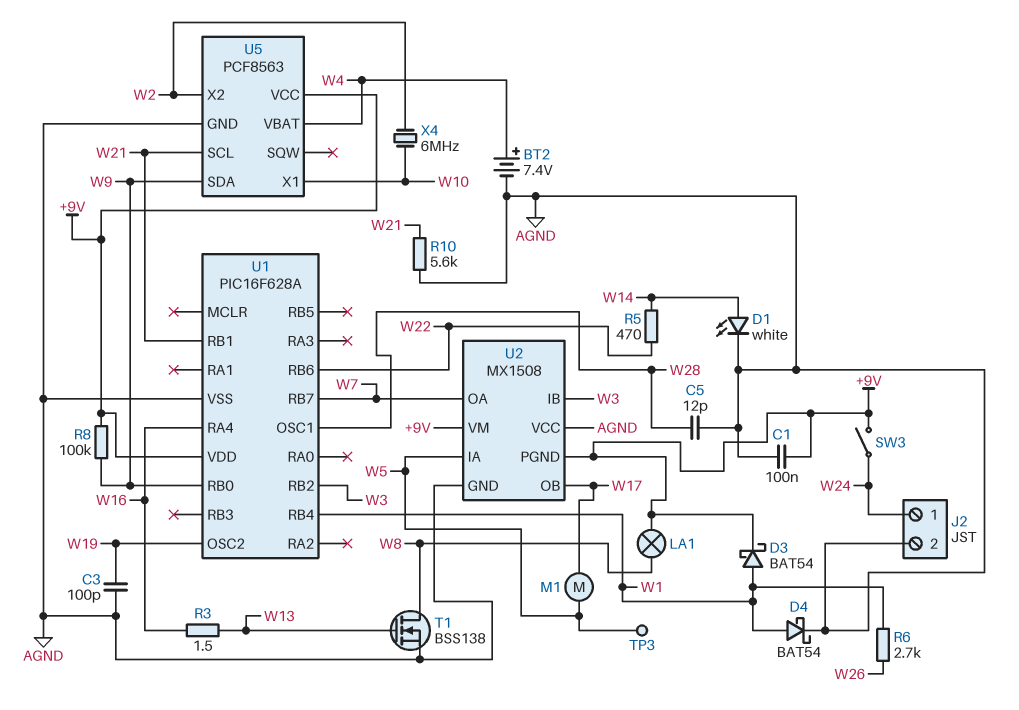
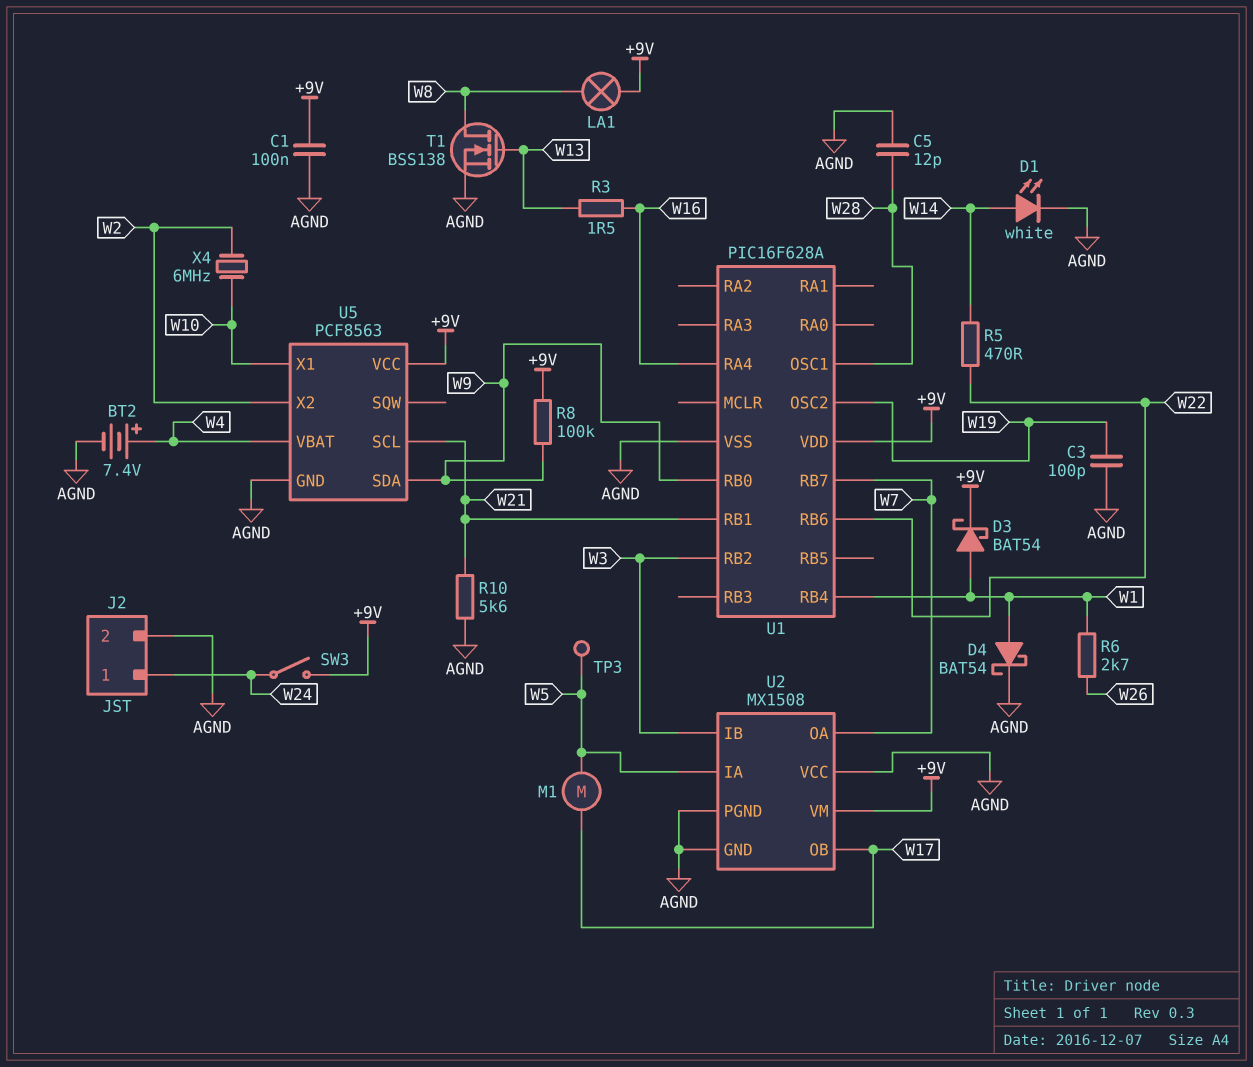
U2 pin PGND: +9V -> AGND

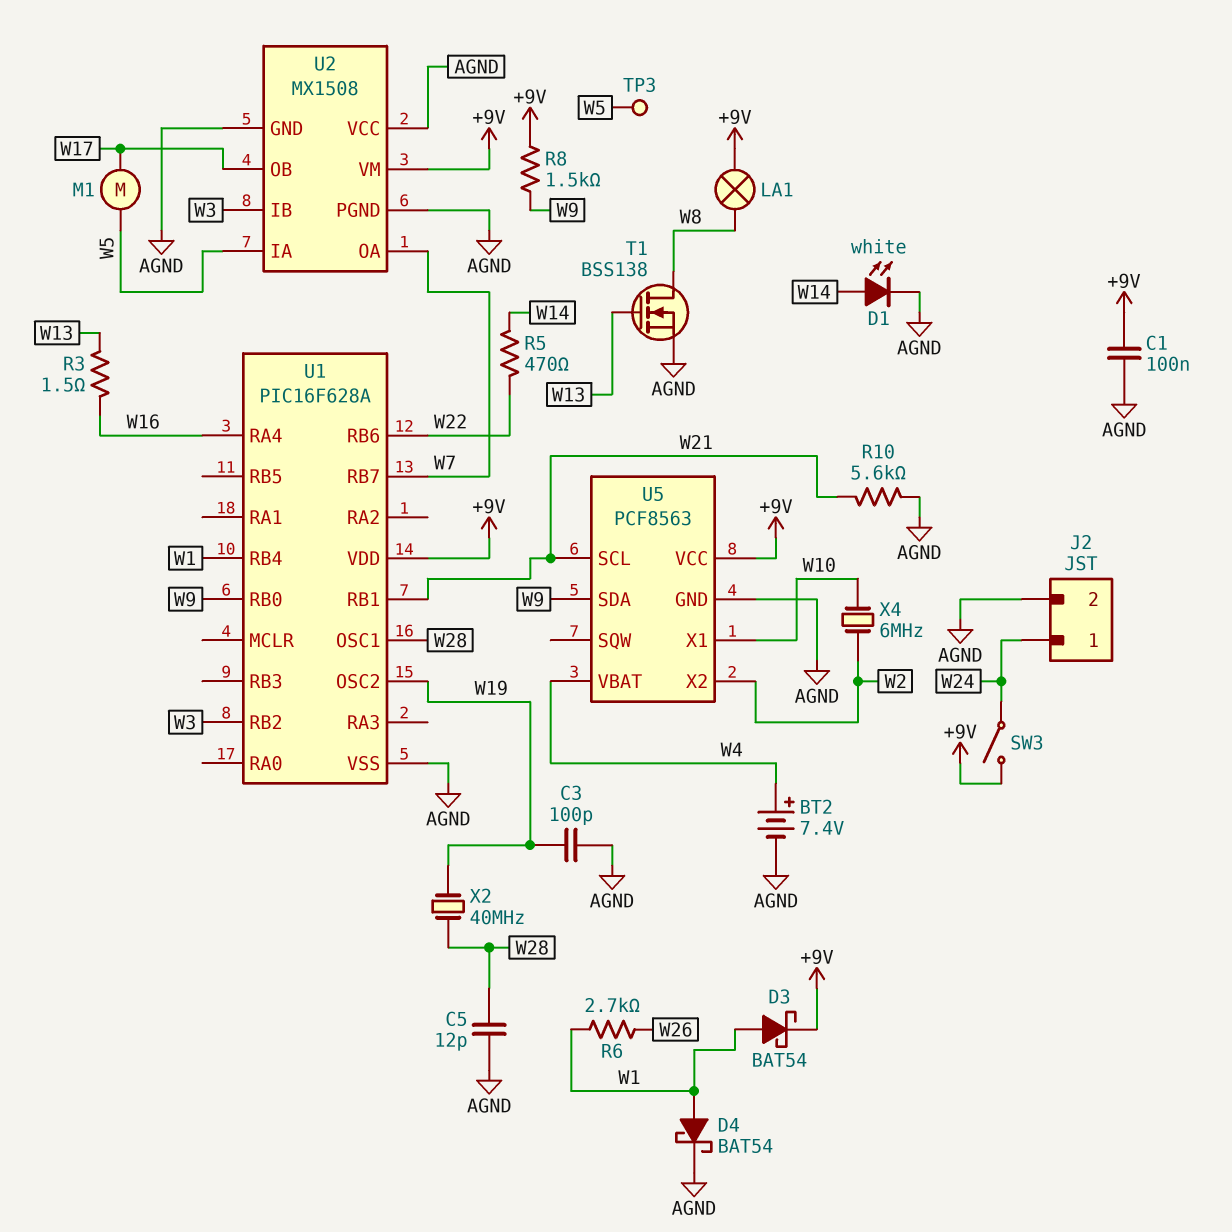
R8: 100k (+9V, W9) -> 1.5k (+9V, W9)
X2: none -> 40MHz (W19, W28)

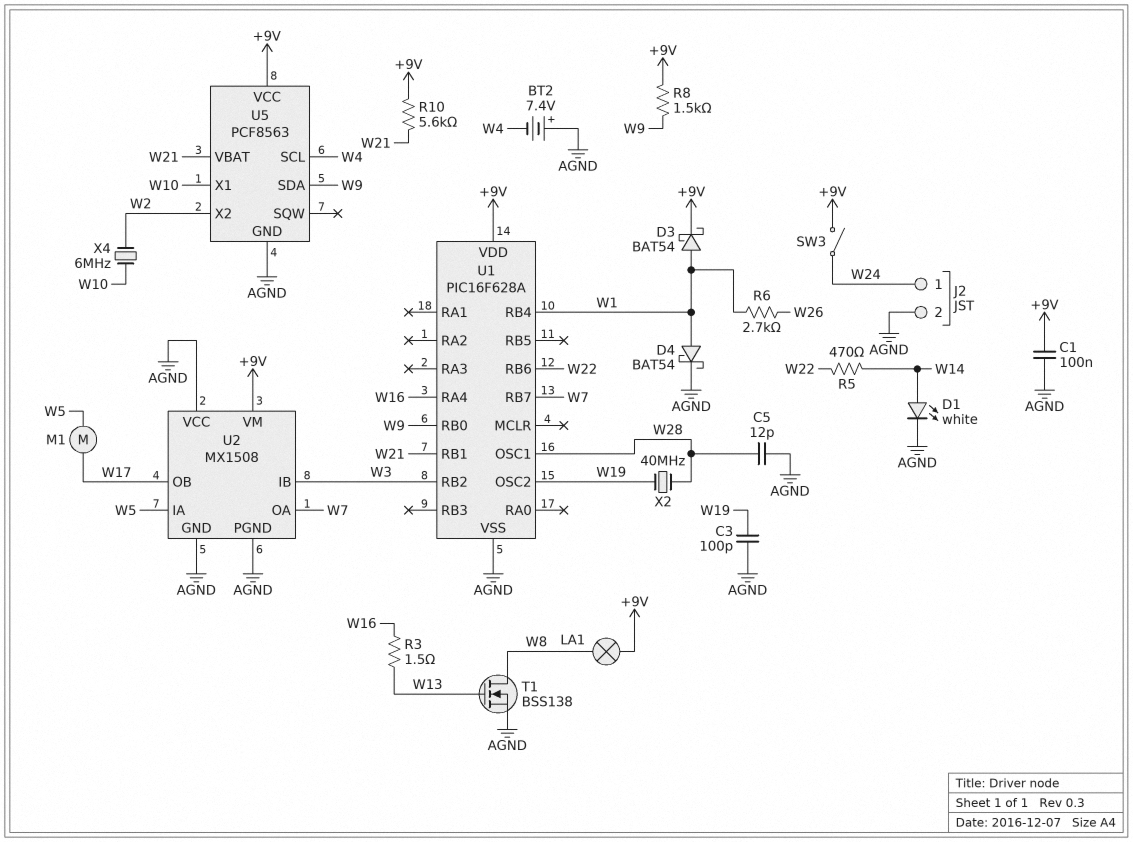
BT2: 7.4V (plus W4, minus AGND) -> 7.4V (plus AGND, minus W4)
R10: 5.6k (AGND, W21) -> 5.6k (+9V, W21)
TP3: test point (W5) -> none
U5 pin SCL: W21 -> W4
U5 pin VBAT: W4 -> W21

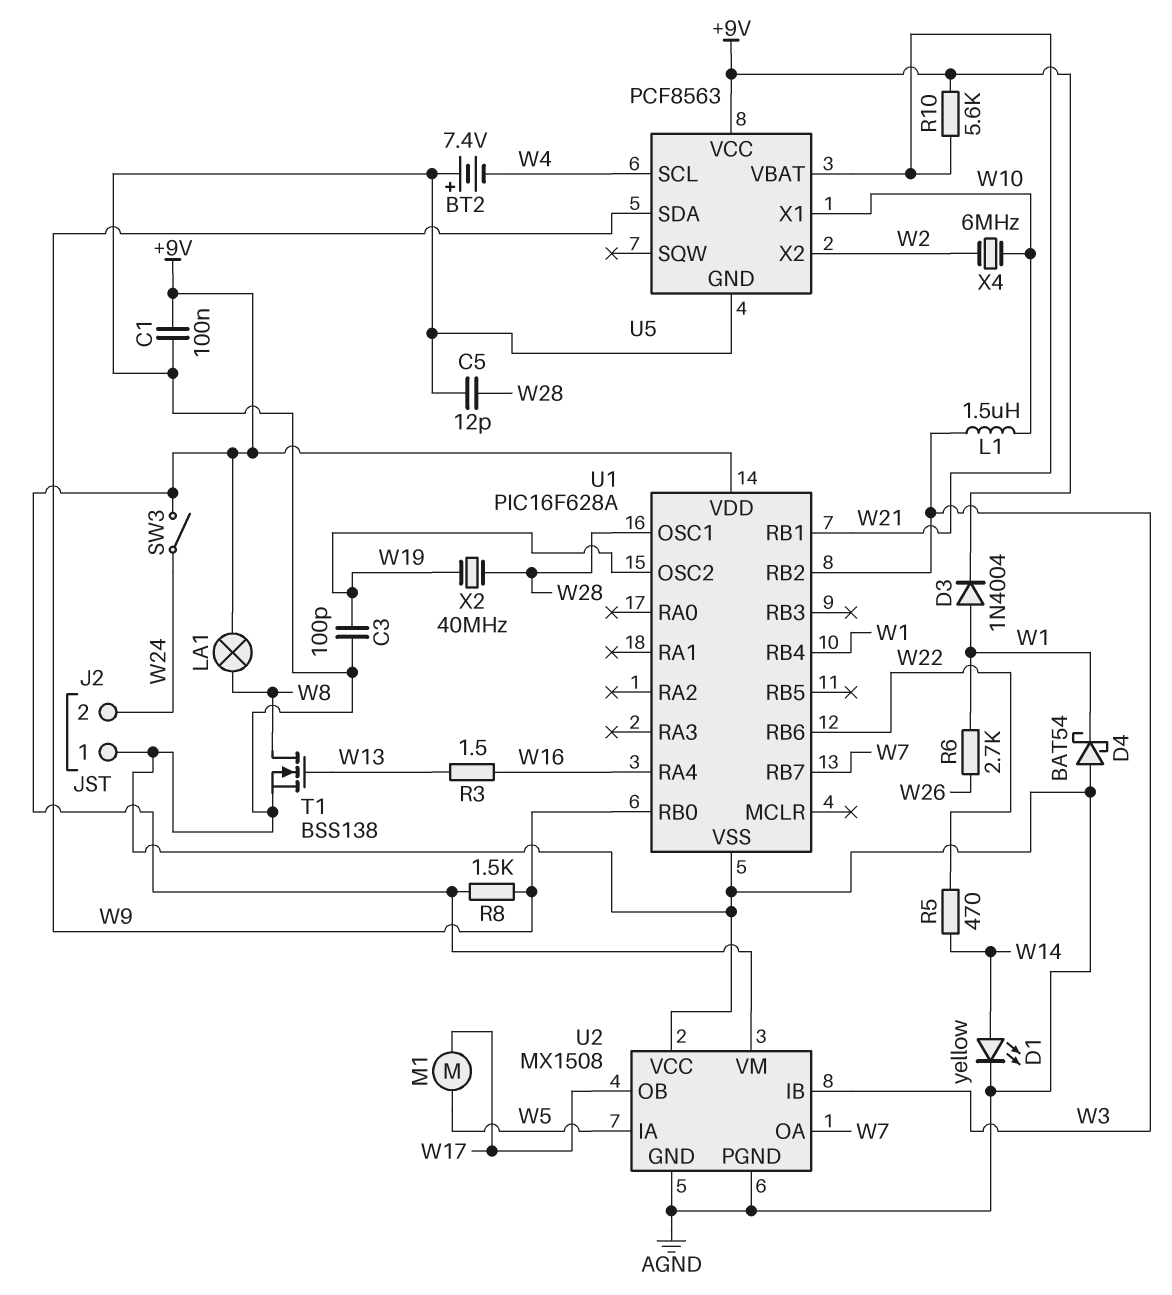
D1: LED white (A W14, K AGND) -> LED yellow (A W14, K AGND)
D3: schottky BAT54 (A W1, K +9V) -> diode 1N4004 (A W1, K +9V)
D4: schottky BAT54 (A W1, K AGND) -> schottky BAT54 (A AGND, K W1)
J2 pin 1: W24 -> AGND
J2 pin 2: AGND -> W24
L1: none -> 1.5uH (W3, W10)

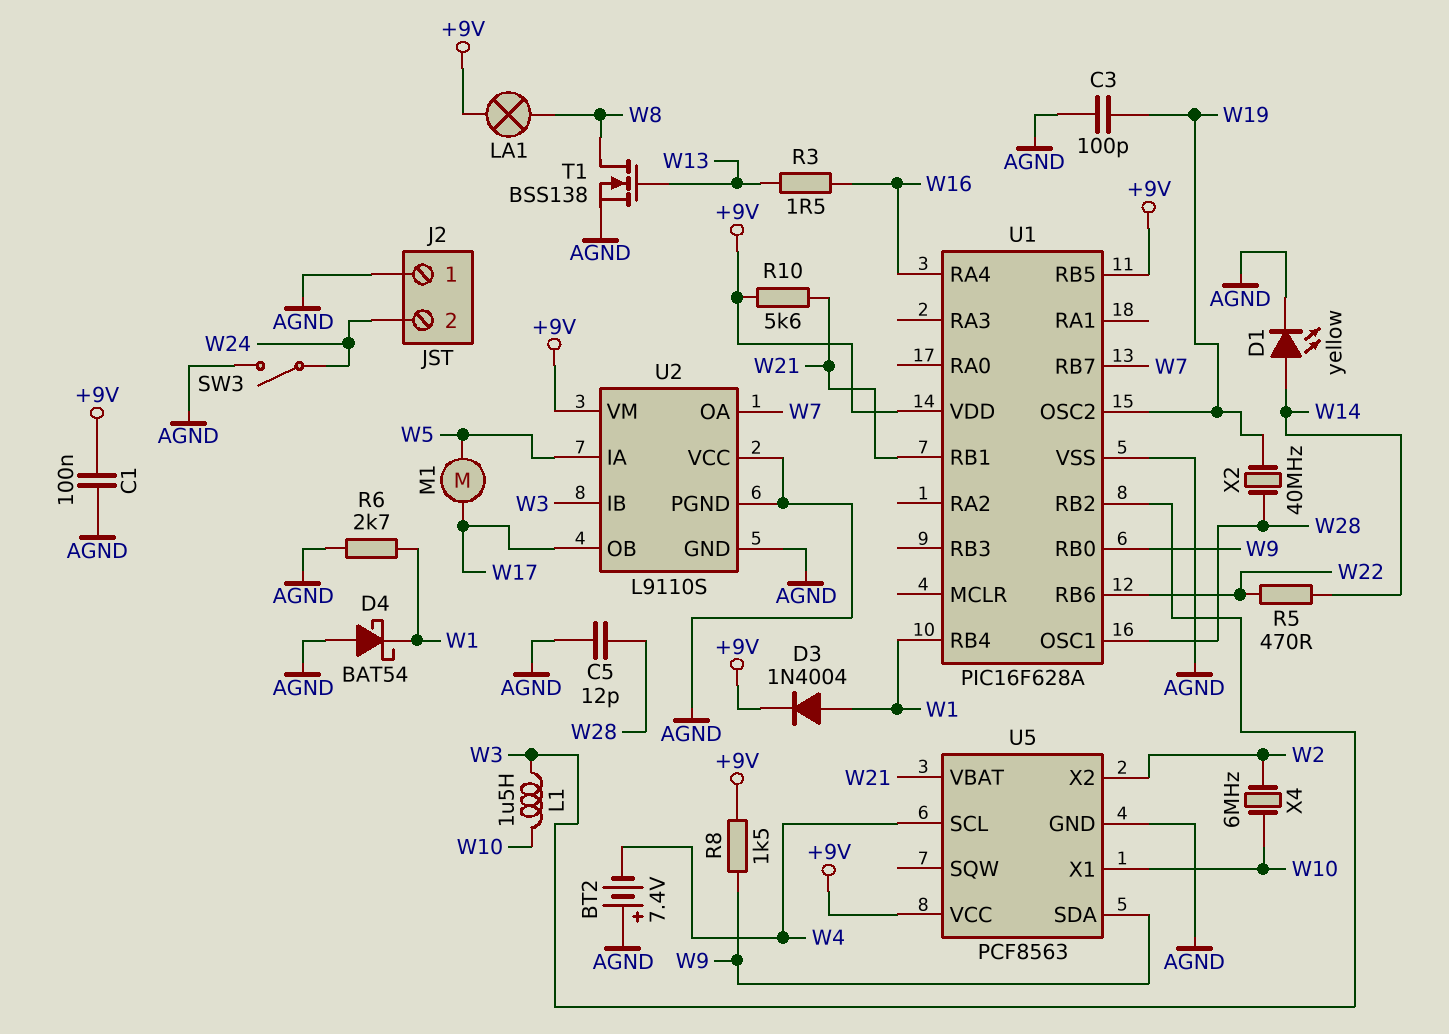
R6: 2.7k (W1, W26) -> 2.7k (AGND, W1)
SW3: switch (+9V, W24) -> switch (AGND, W24)
U1 pin RB5: none -> +9V
U2: MX1508 -> L9110S

